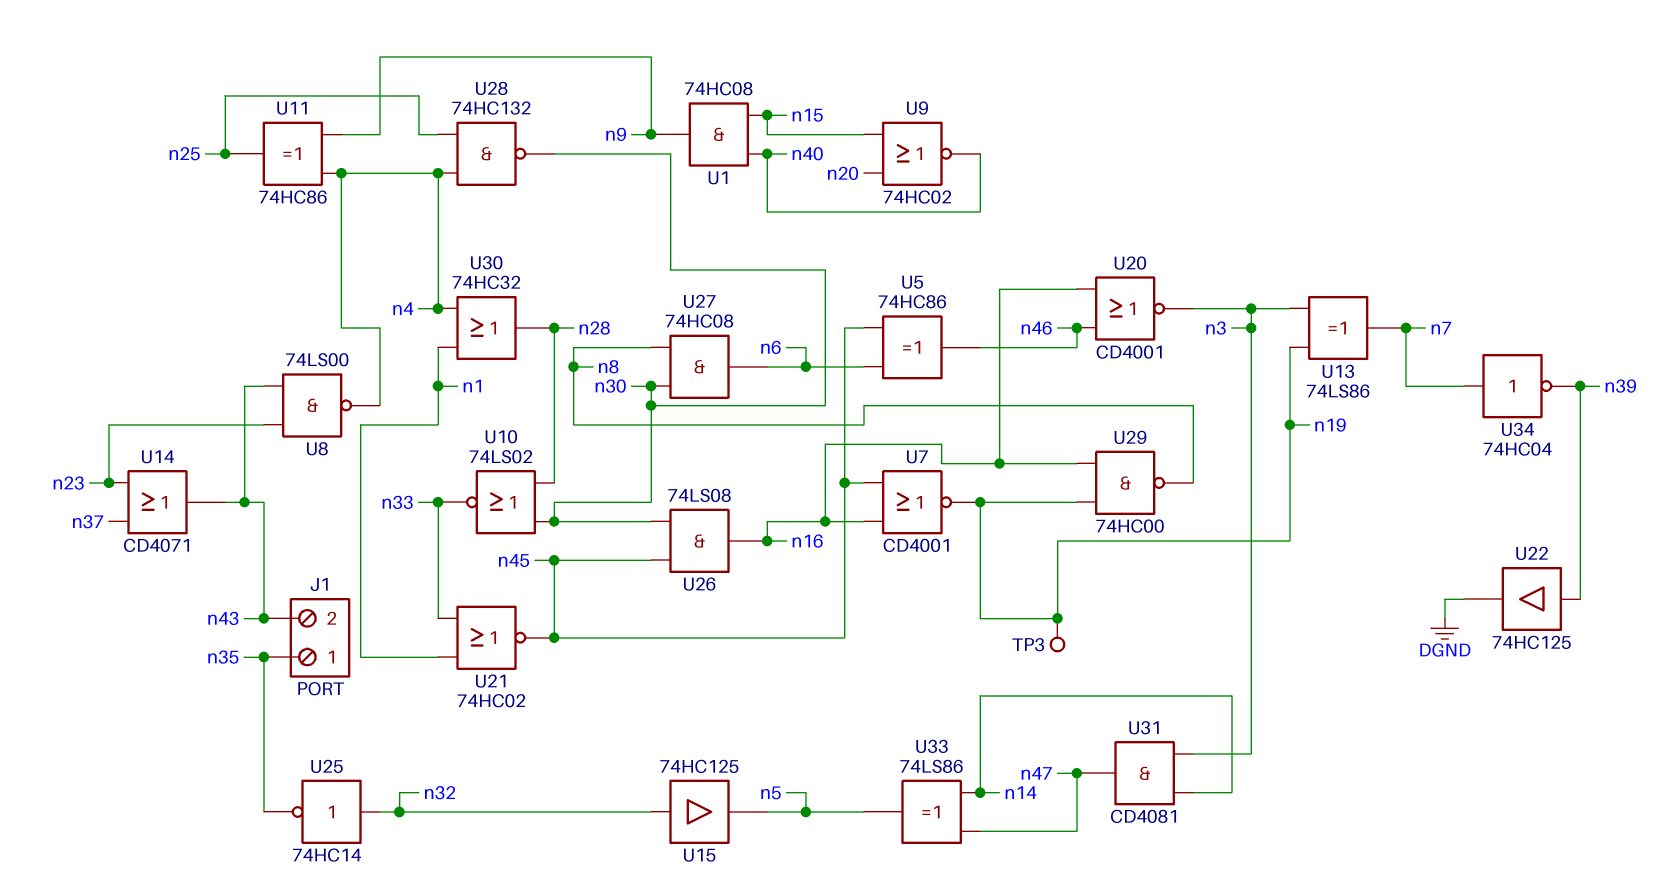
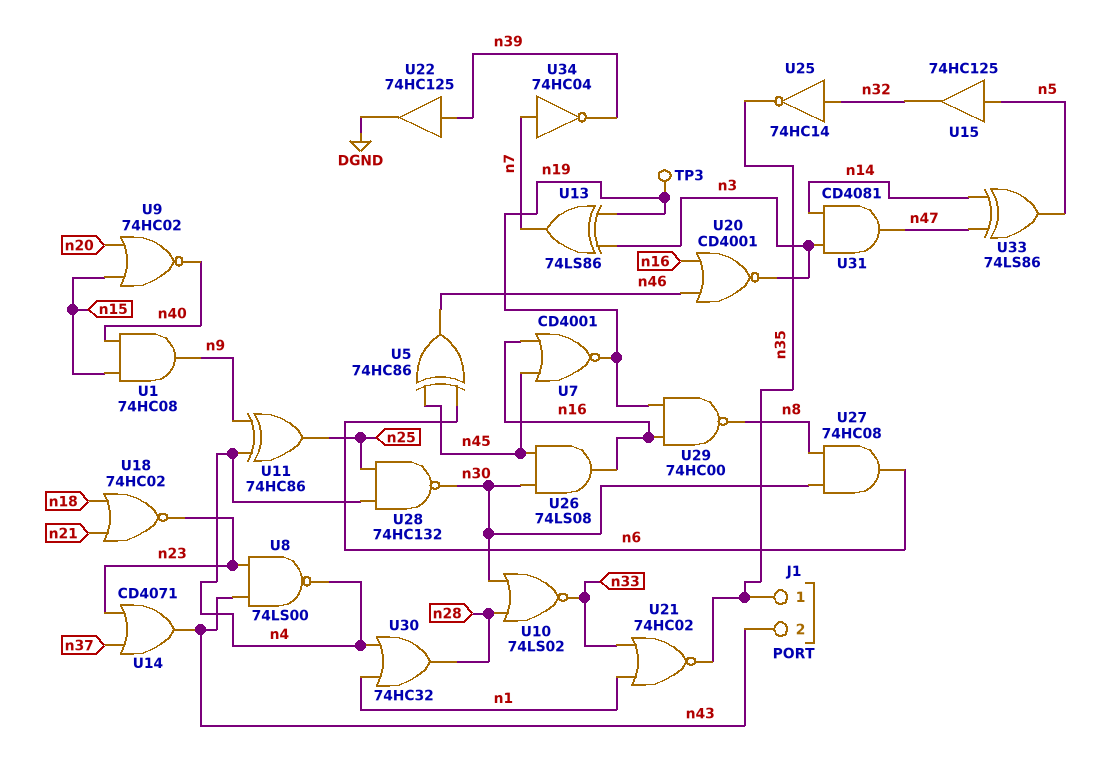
U15: buffer 74HC125 (in n32, out n5) -> buffer 74HC125 (in n5, out n32)
U18: none -> NOR 74HC02 (in n18, in n21, out n23)
U21: NOR 74HC02 (in n1, in n33, out n45) -> NOR 74HC02 (in n1, in n33, out n35)

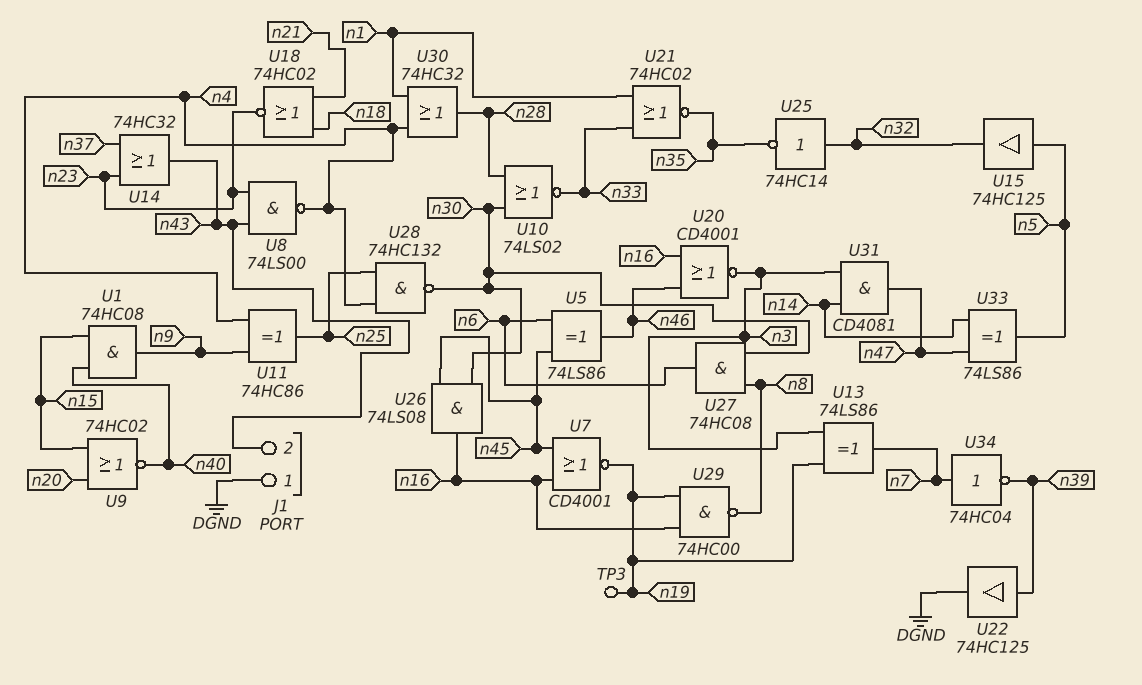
J1 pin 1: n35 -> DGND
U5: XOR 74HC86 (in n6, in n45, out n46) -> XOR 74LS86 (in n6, in n45, out n46)
U14: OR CD4071 (in n23, in n37, out n43) -> OR 74HC32 (in n23, in n37, out n43)

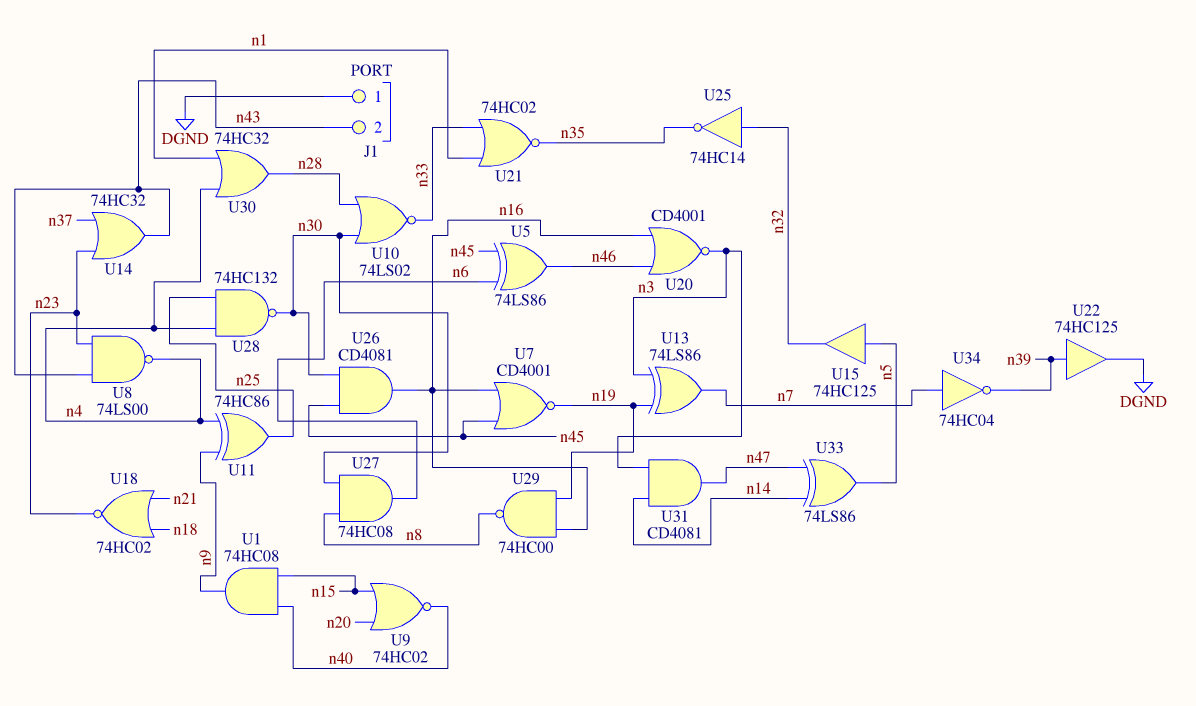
TP3: test point (n19) -> none
U26: AND 74LS08 (in n30, in n45, out n16) -> AND CD4081 (in n30, in n45, out n16)

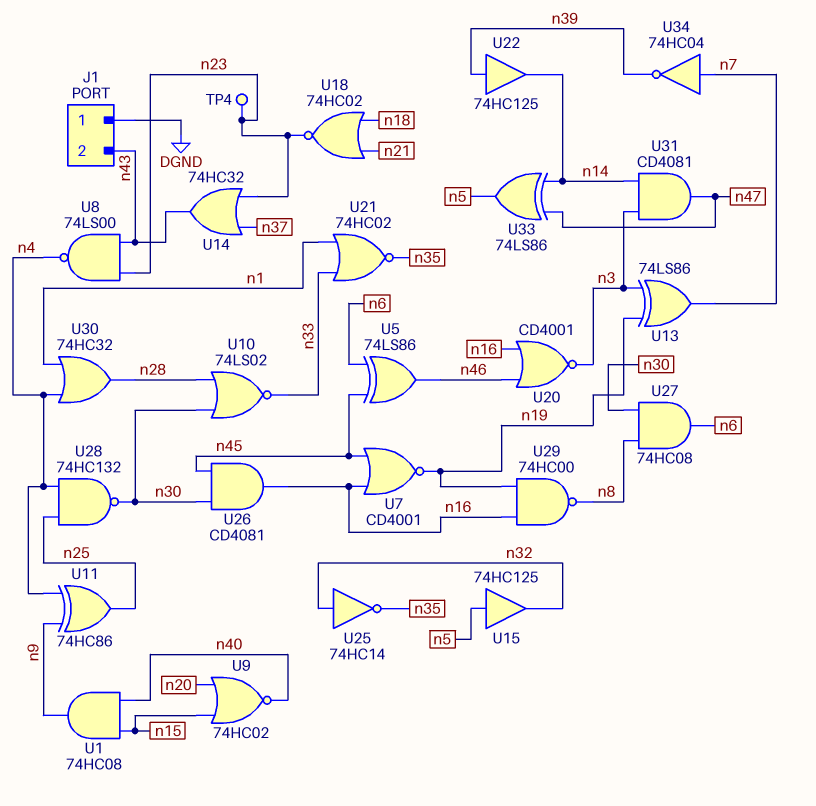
TP4: none -> test point (n23)
U22: buffer 74HC125 (in n39, out DGND) -> buffer 74HC125 (in n39, out n14)

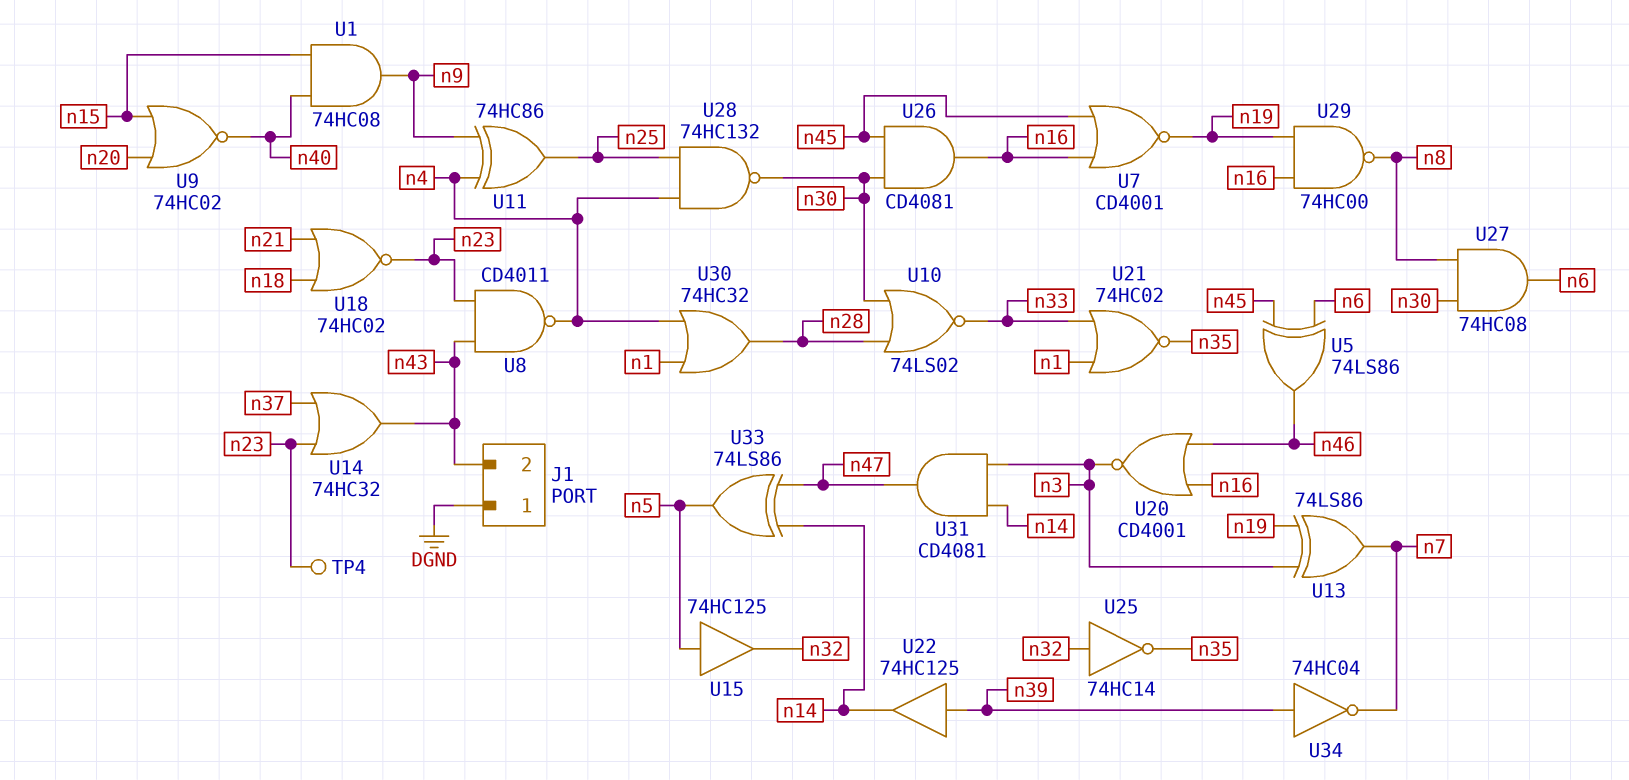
U8: NAND 74LS00 (in n23, in n43, out n4) -> NAND CD4011 (in n23, in n43, out n4)
U34: NOT 74HC04 (in n7, out n39) -> NOT 74HC04 (in n39, out n7)

